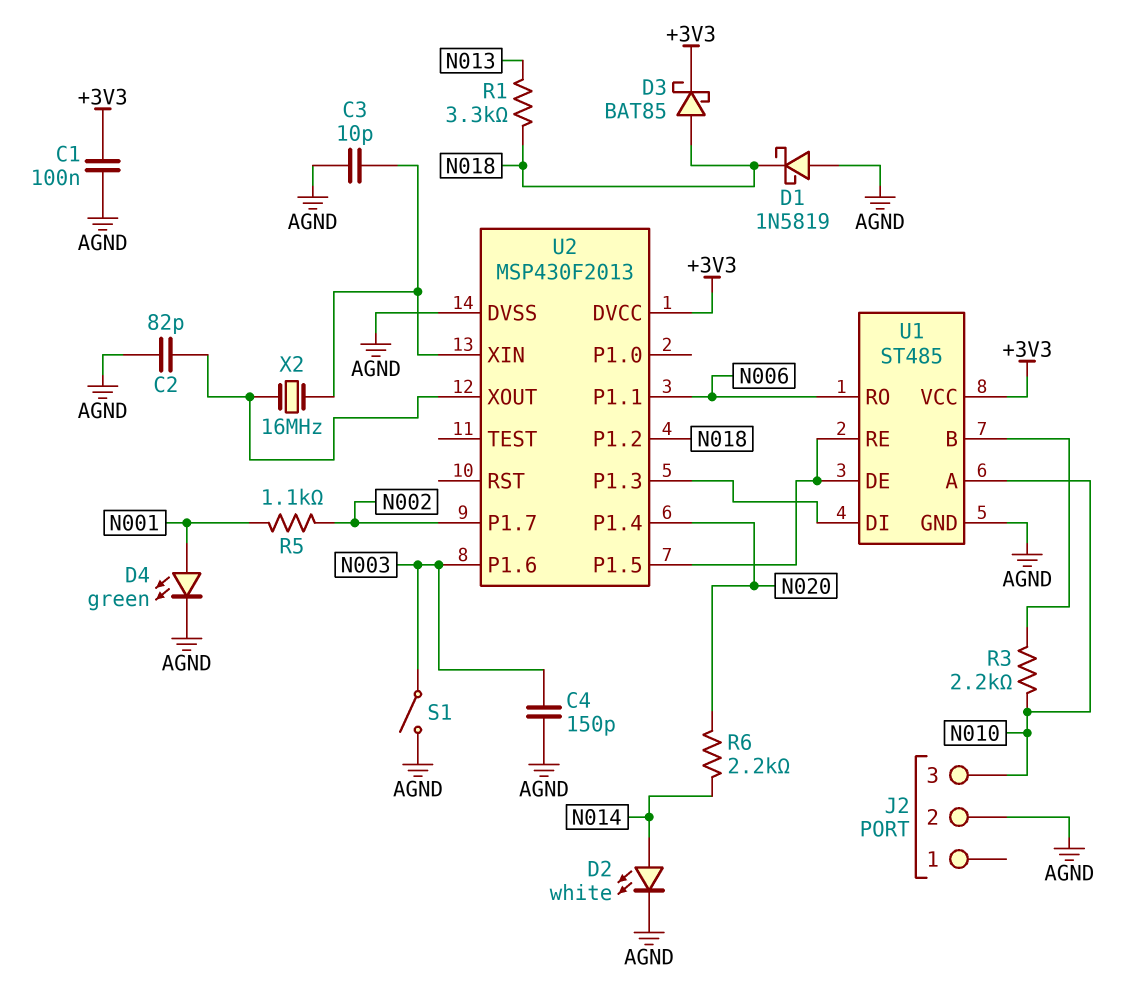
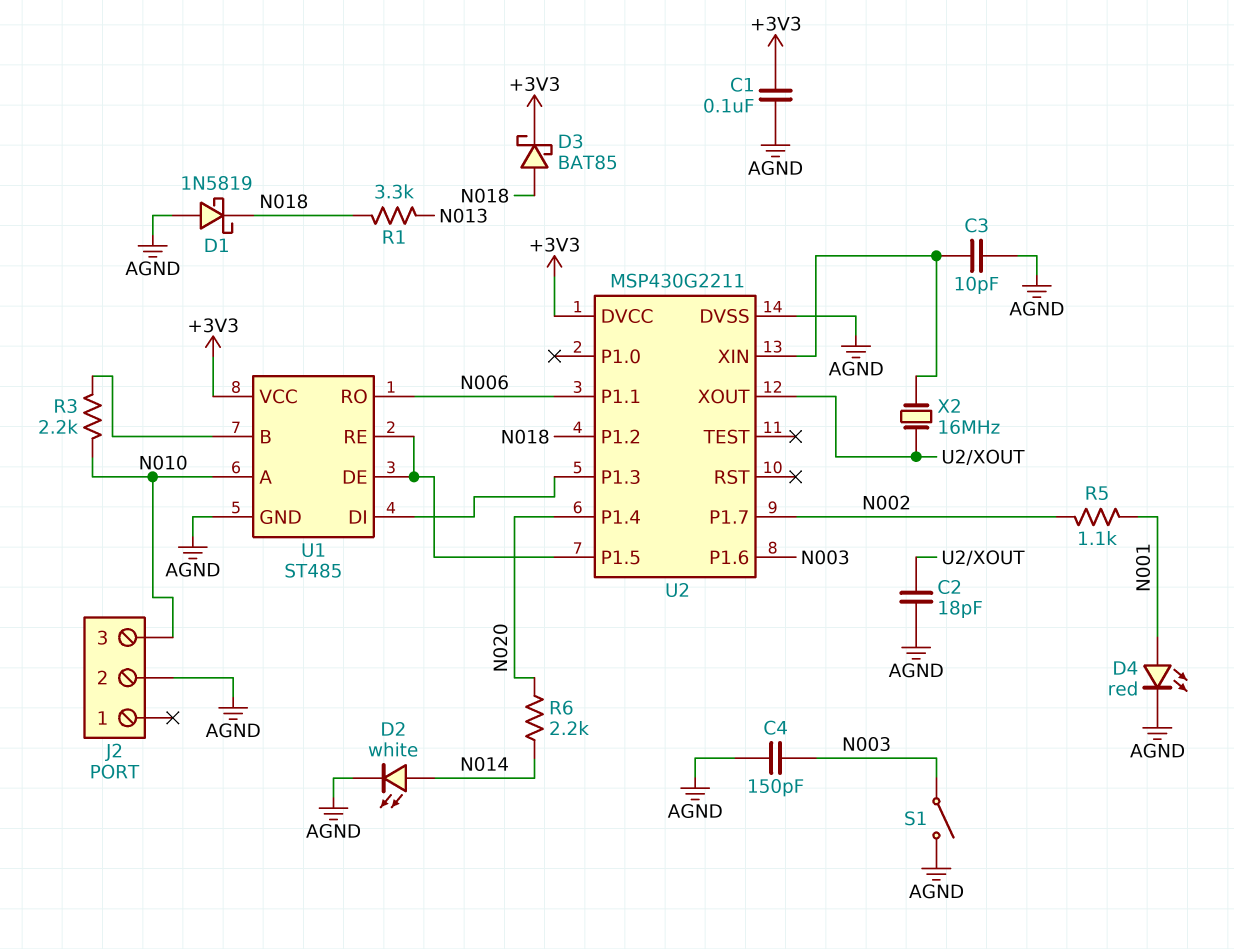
C2: 82pF (AGND, U2/XOUT) -> 18pF (AGND, U2/XOUT)
D4: LED green (A N001, K AGND) -> LED red (A N001, K AGND)
U2: MSP430F2013 -> MSP430G2211

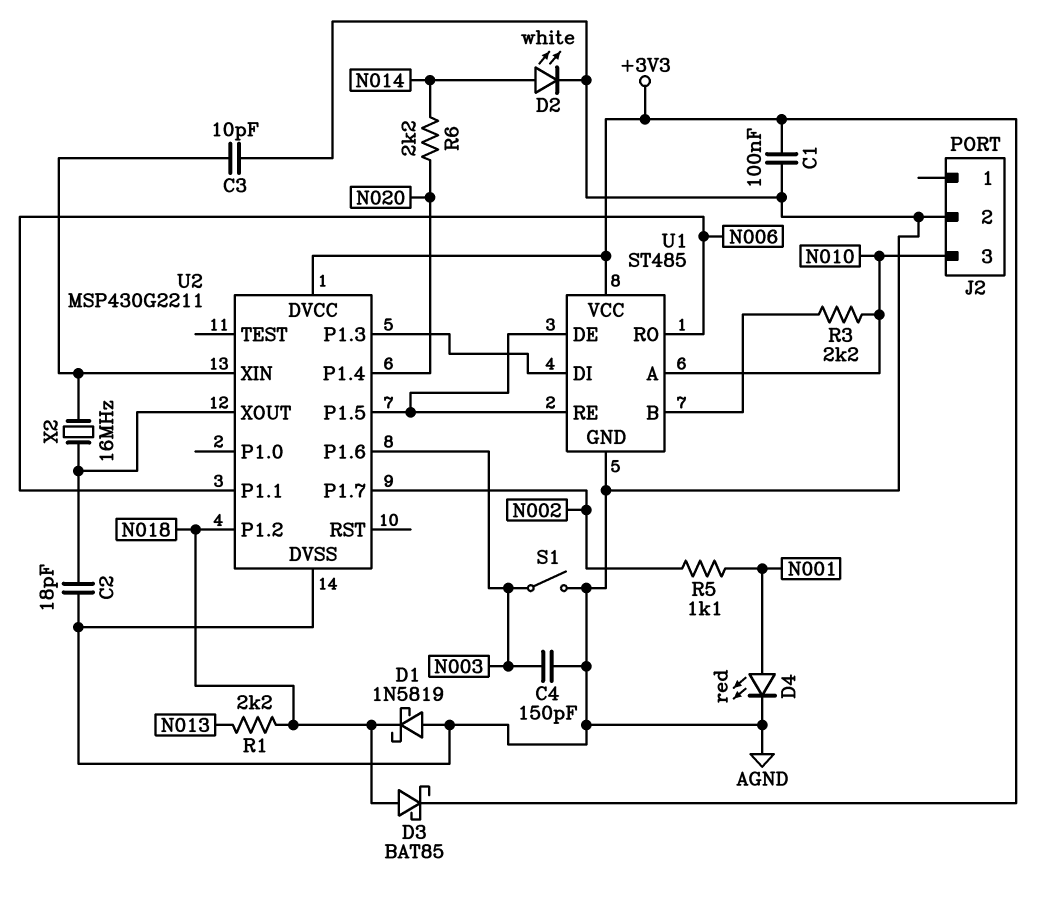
R1: 3.3k (N013, N018) -> 2.2k (N013, N018)

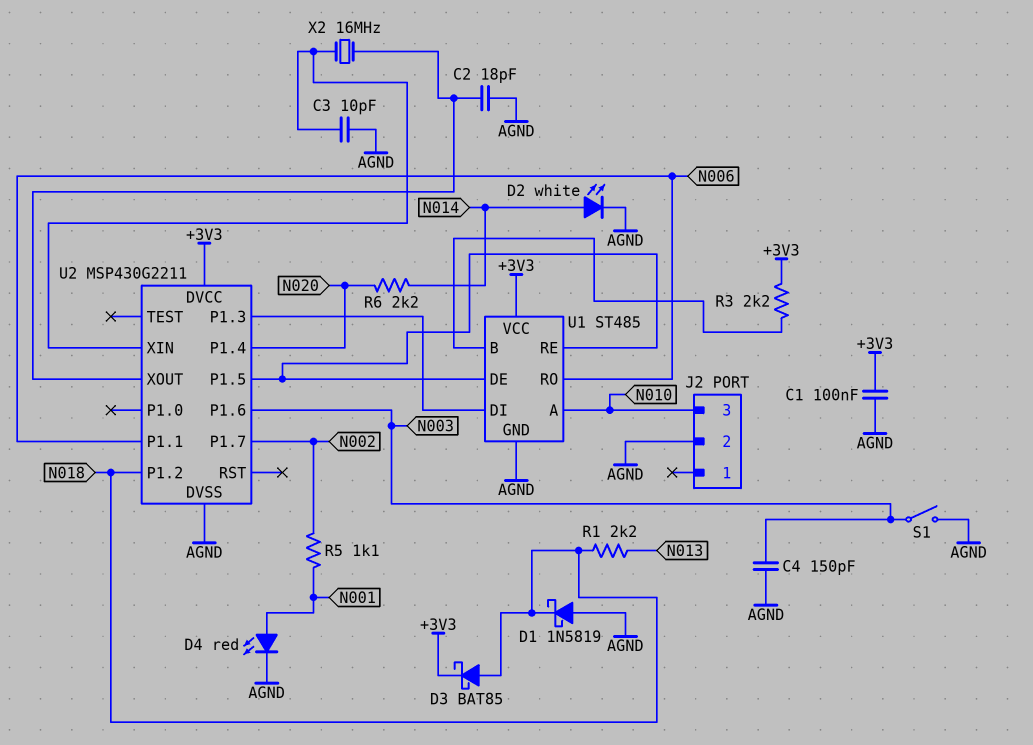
R3: 2.2k (N010, U1/B) -> 2.2k (+3V3, U1/B)

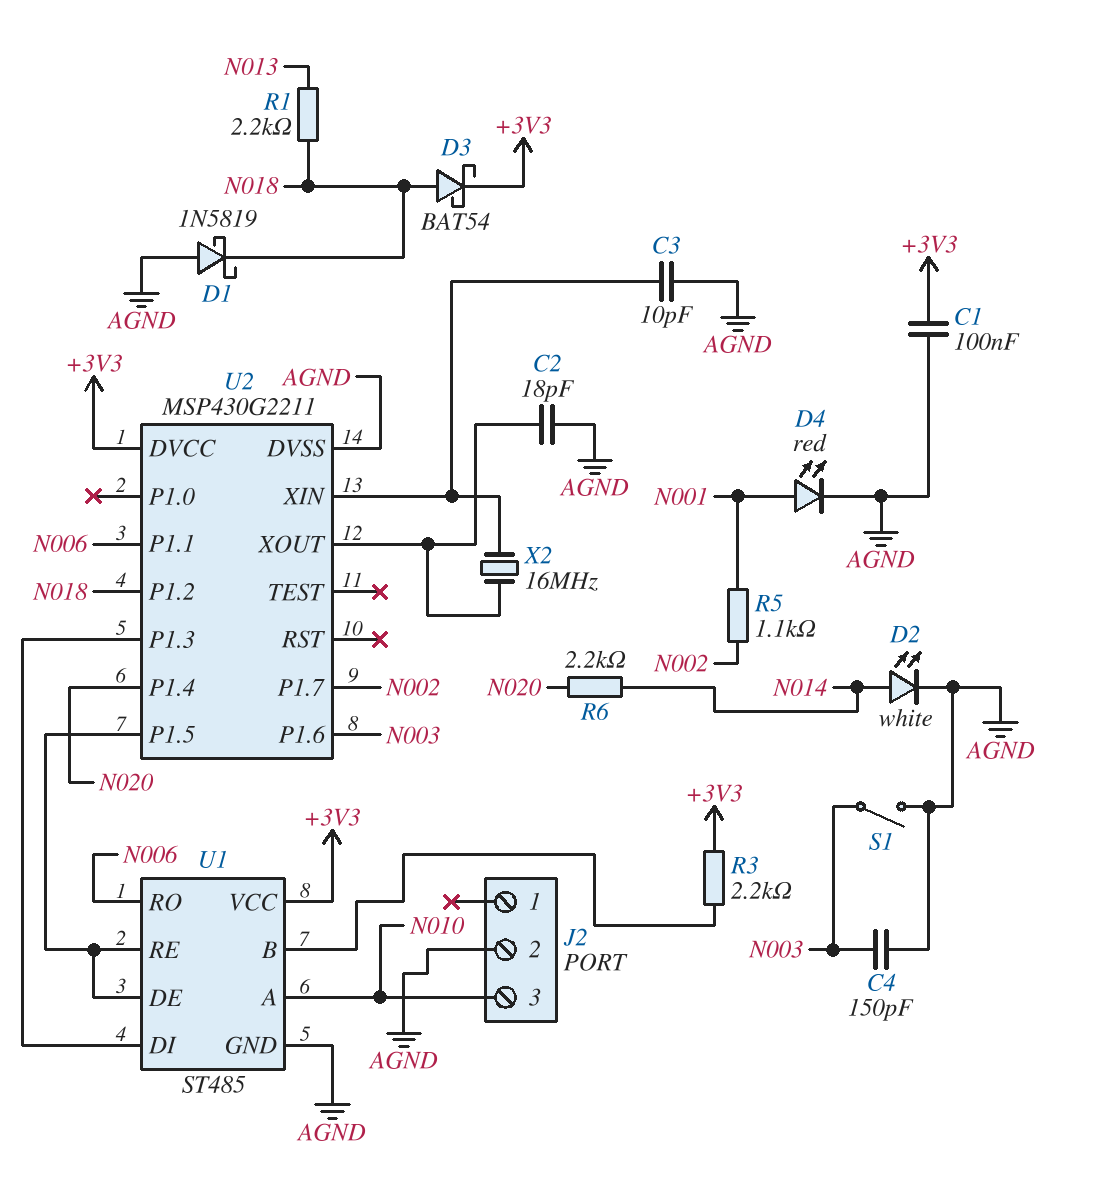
D3: schottky BAT85 (A N018, K +3V3) -> schottky BAT54 (A N018, K +3V3)

